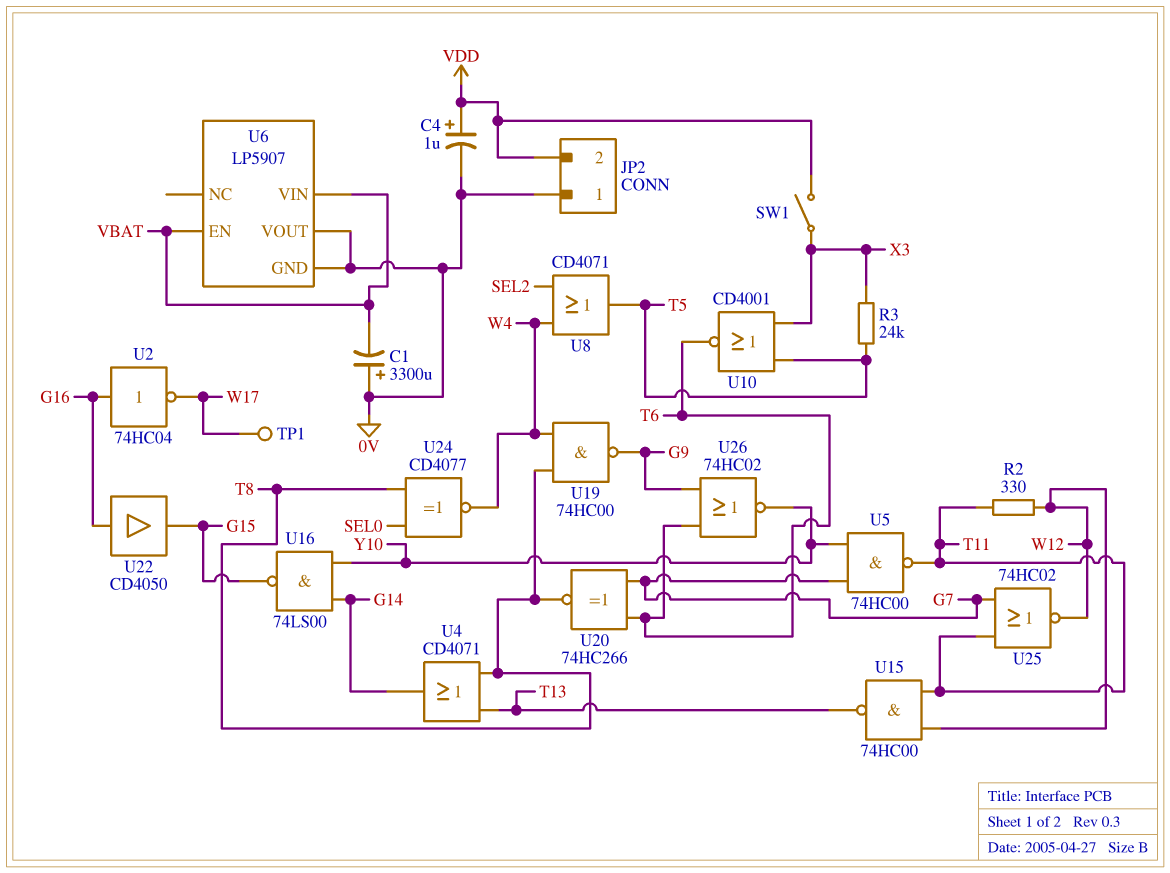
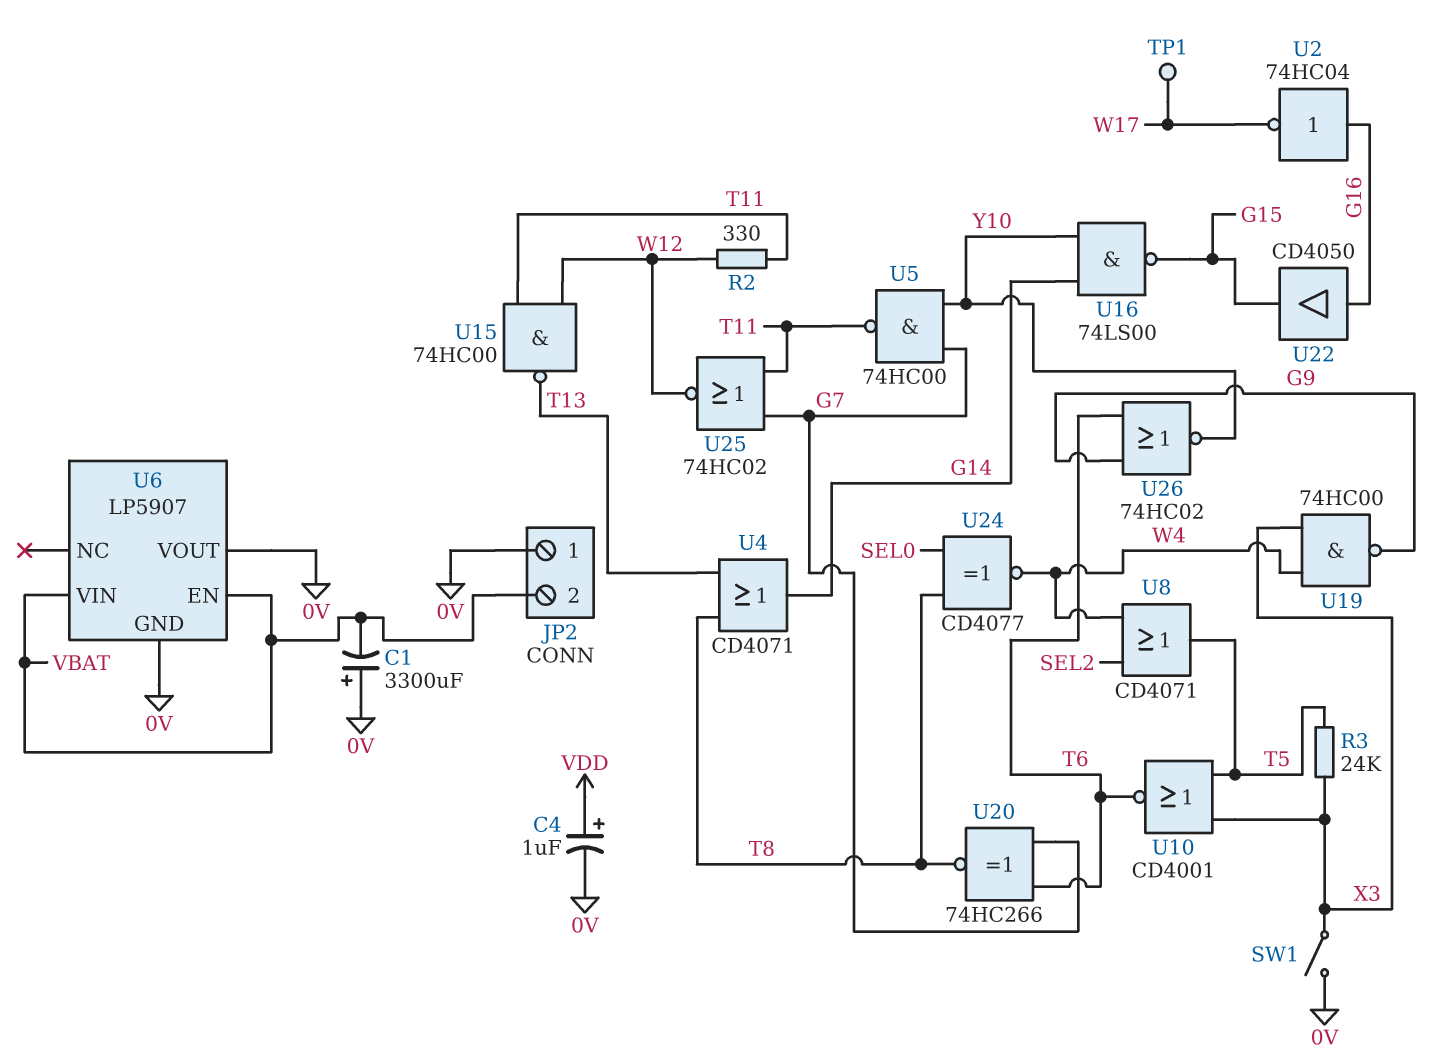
JP2 pin 2: VDD -> VBAT
SW1: switch (VDD, X3) -> switch (0V, X3)
U19: NAND 74HC00 (in T8, in W4, out G9) -> NAND 74HC00 (in W4, in X3, out G9)

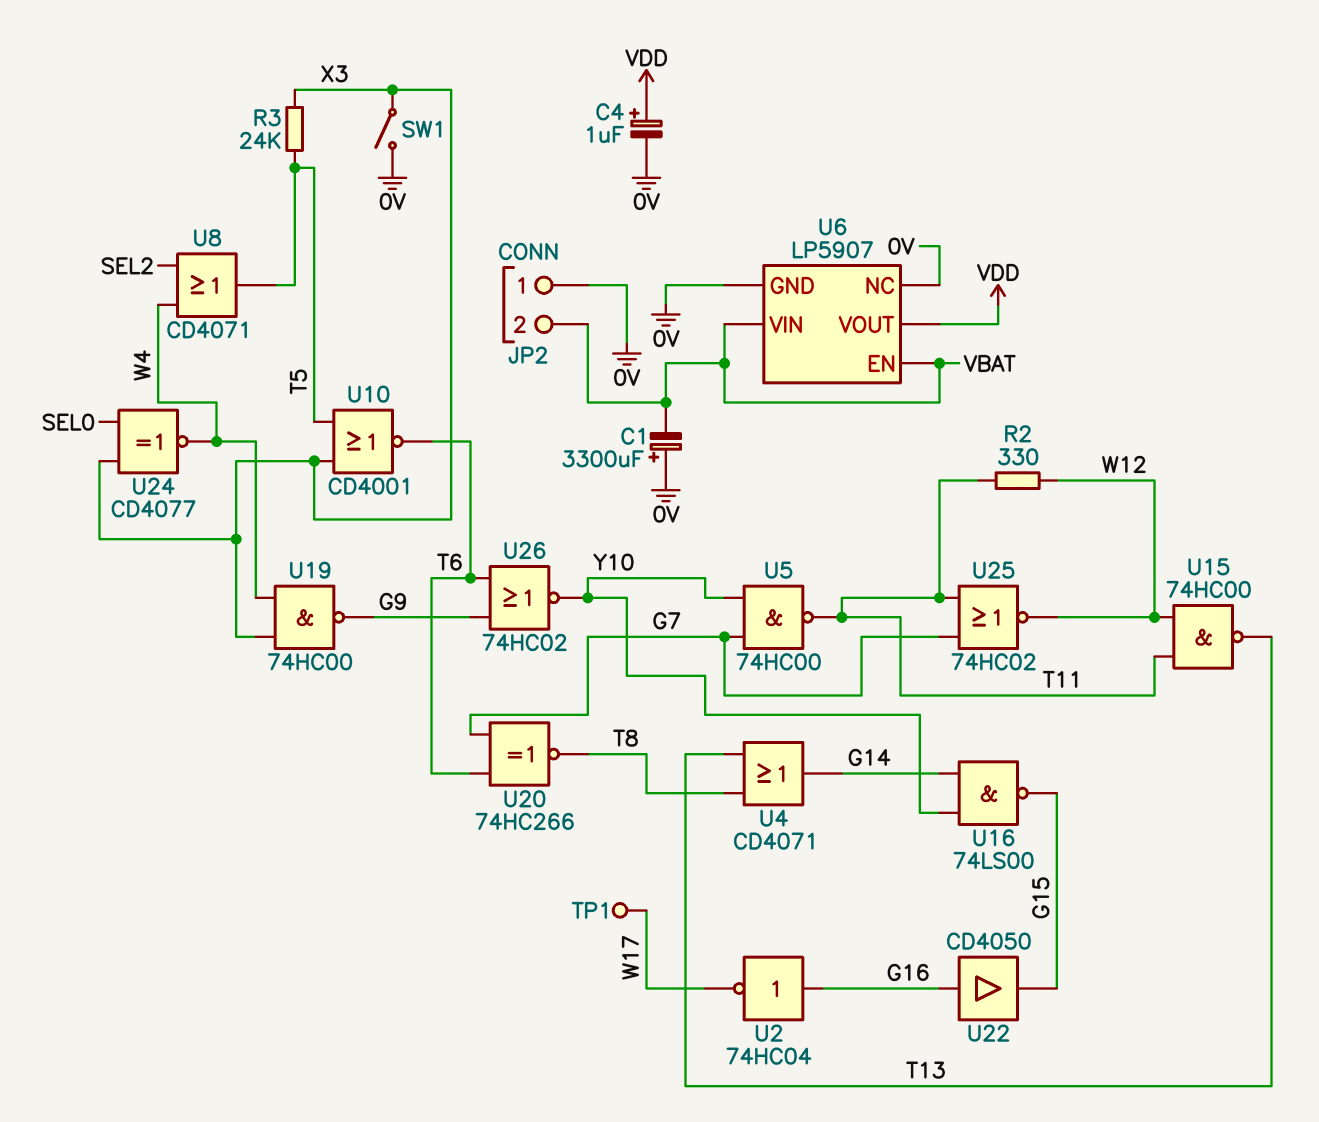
U6 pin NC: none -> 0V
U6 pin VOUT: 0V -> VDD
U24: XNOR CD4077 (in SEL0, in T8, out W4) -> XNOR CD4077 (in SEL0, in X3, out W4)

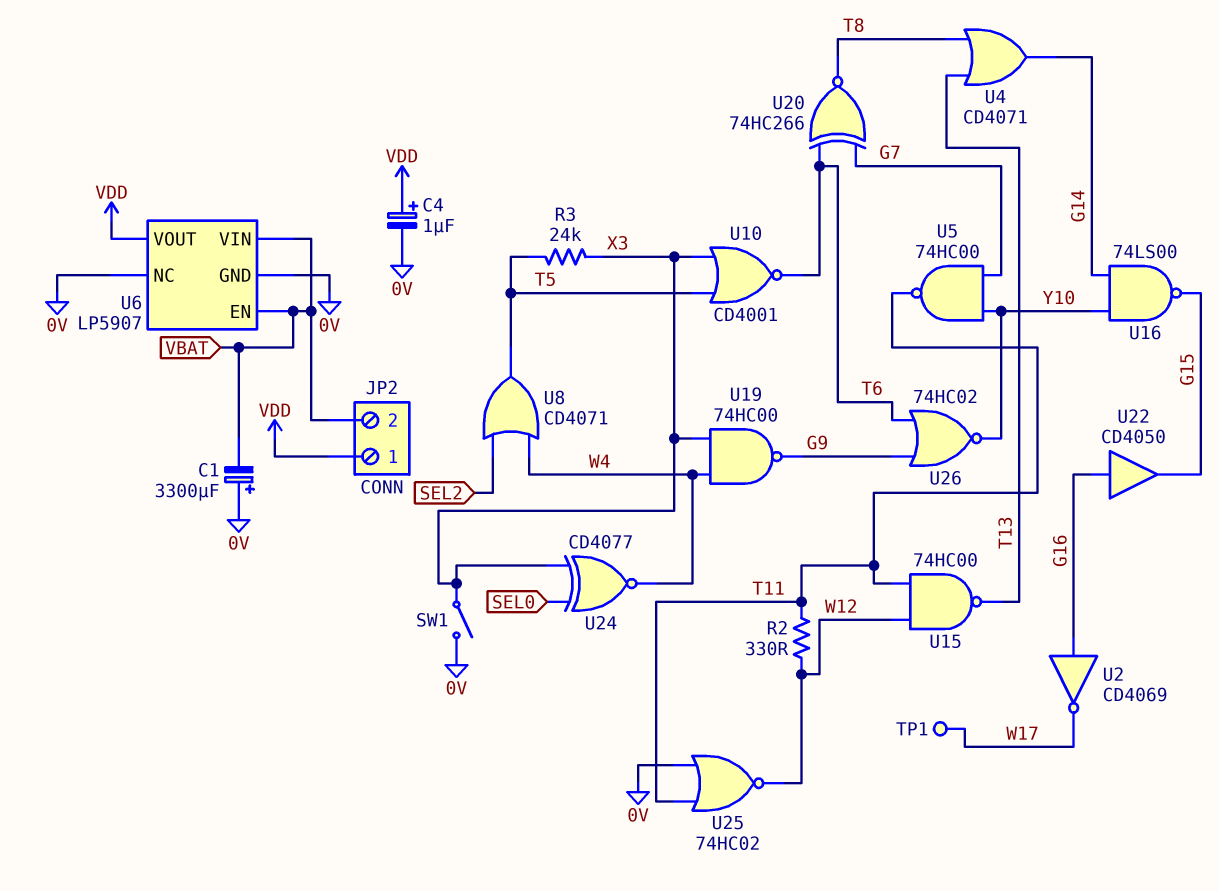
JP2 pin 1: 0V -> VDD
U2: NOT 74HC04 (in G16, out W17) -> NOT CD4069 (in G16, out W17)
U25: NOR 74HC02 (in G7, in T11, out W12) -> NOR 74HC02 (in 0V, in T11, out W12)

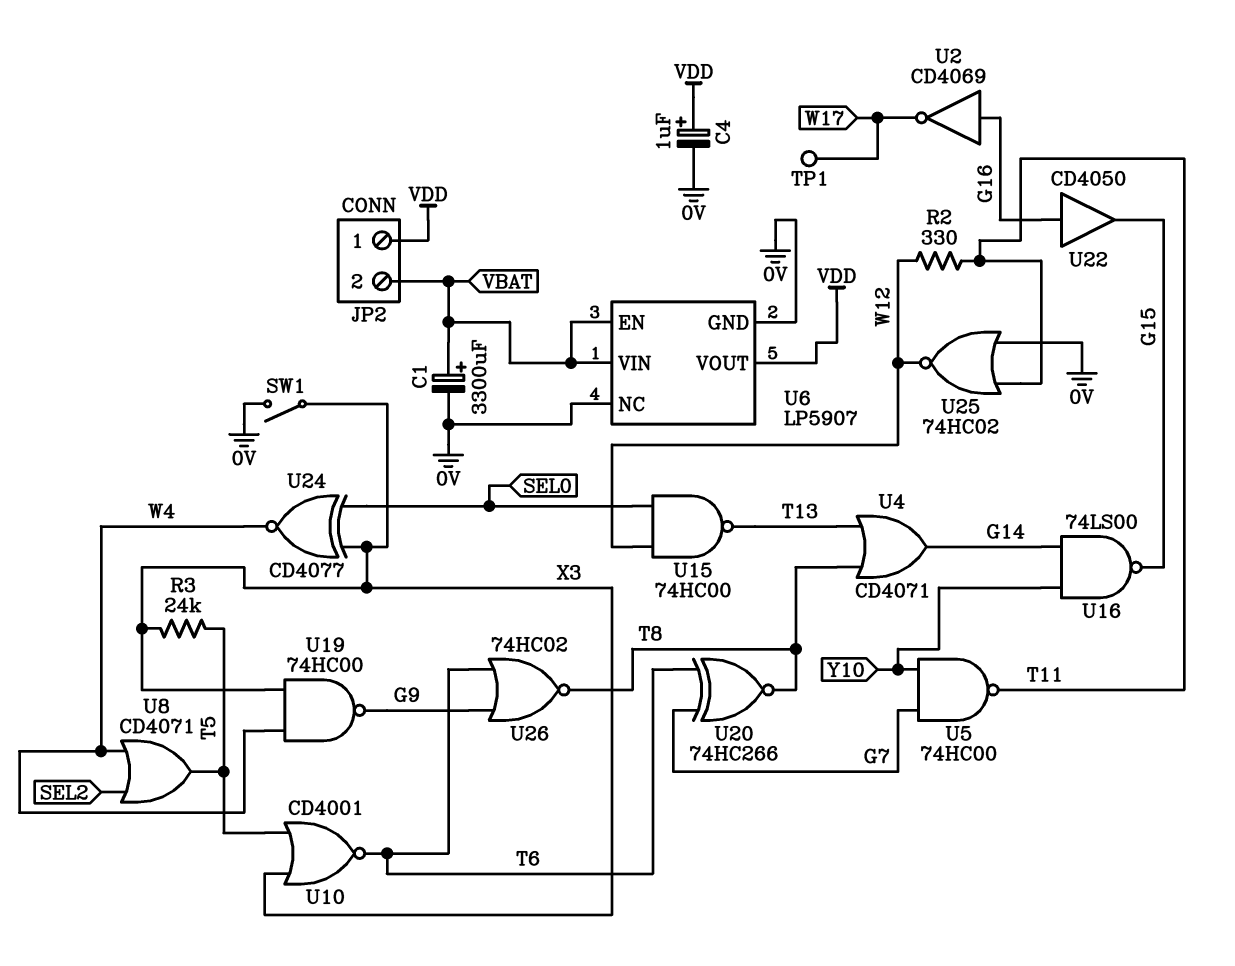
C1: 3300uF (plus 0V, minus VBAT) -> 3300uF (plus VBAT, minus 0V)
U15: NAND 74HC00 (in T11, in W12, out T13) -> NAND 74HC00 (in SEL0, in W12, out T13)
U26: NOR 74HC02 (in G9, in T6, out Y10) -> NOR 74HC02 (in G9, in T6, out T8)

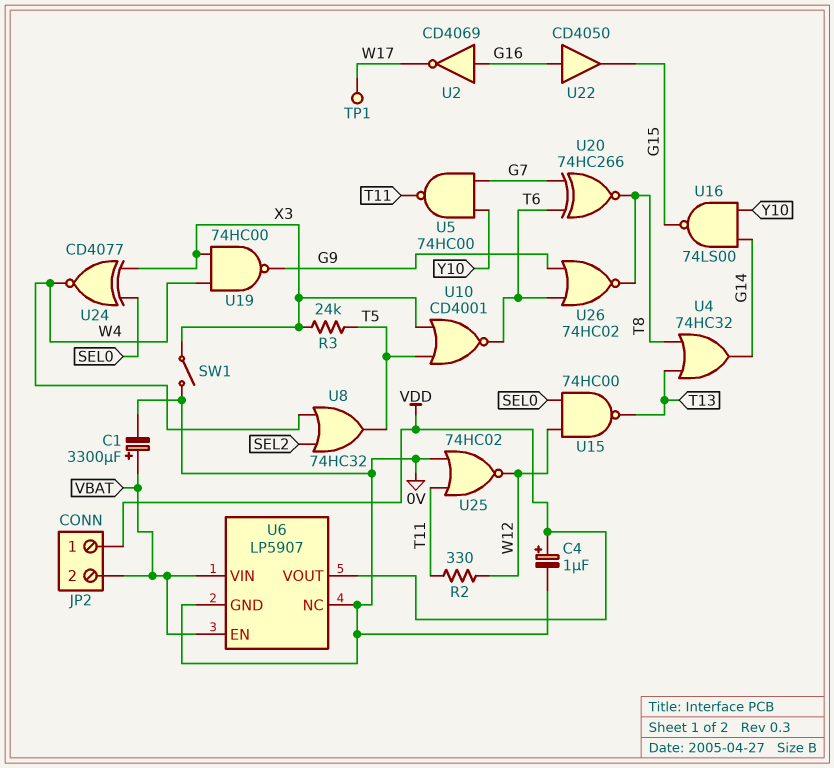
U4: OR CD4071 (in T8, in T13, out G14) -> OR 74HC32 (in T8, in T13, out G14)
U8: OR CD4071 (in SEL2, in W4, out T5) -> OR 74HC32 (in SEL2, in W4, out T5)

